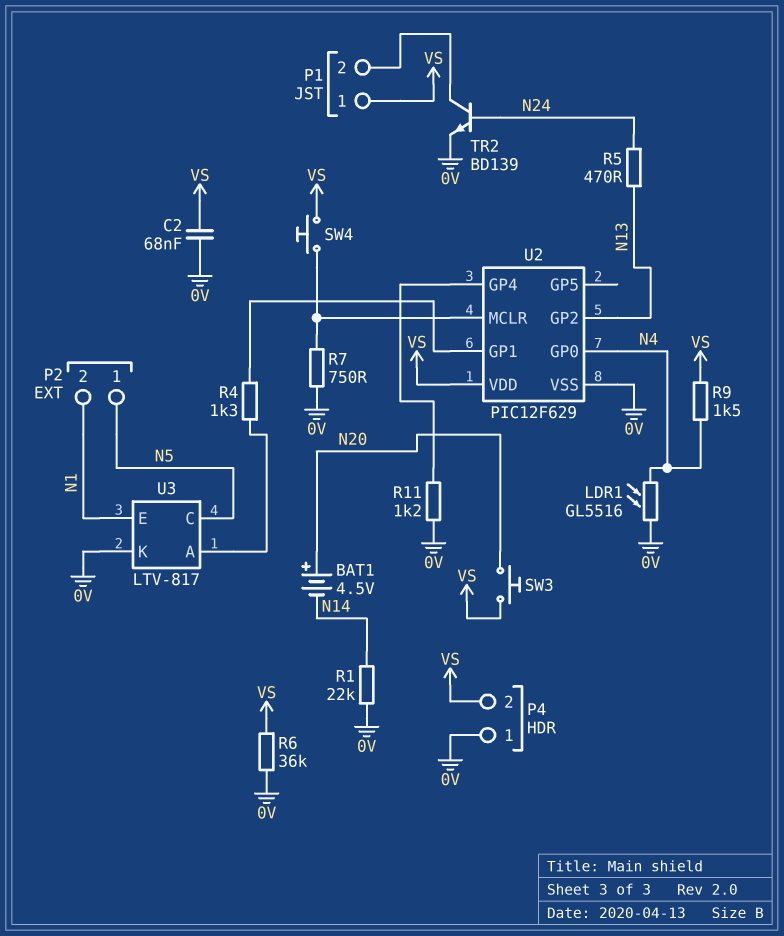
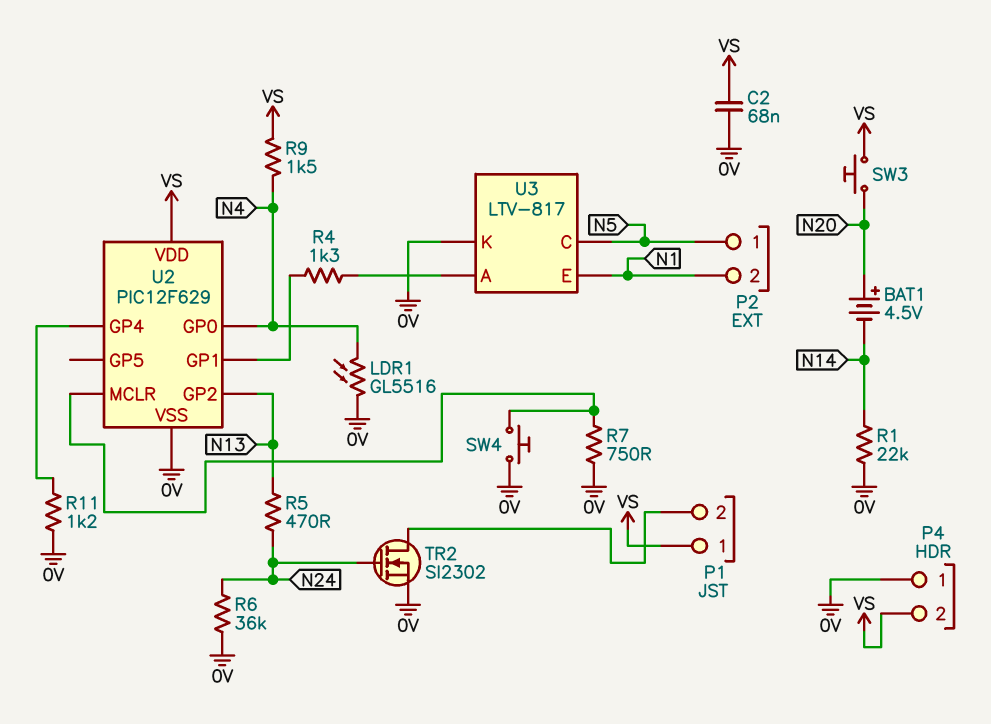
R6: 36k (0V, VS) -> 36k (0V, N24)
SW4: button (U2/MCLR, VS) -> button (0V, U2/MCLR)
TR2: NPN BD139 (B N24, C P1/2, E 0V) -> NMOS SI2302 (G N24, D P1/2, S 0V)

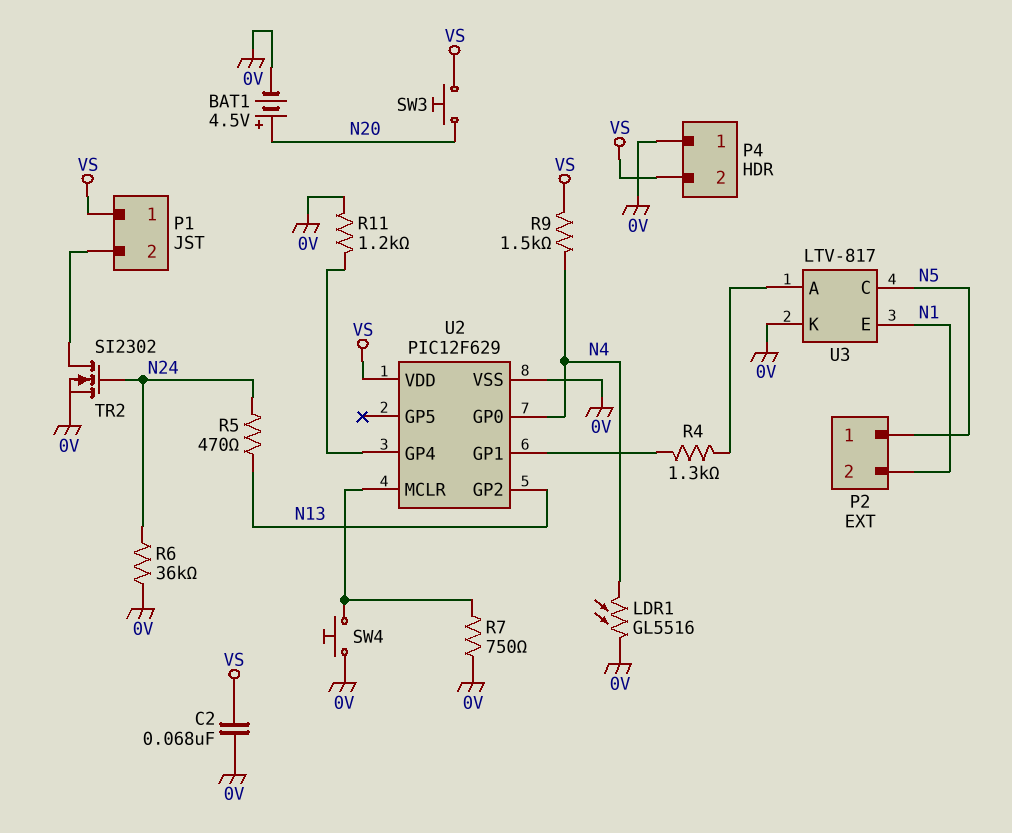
BAT1: 4.5V (plus N20, minus N14) -> 4.5V (plus N20, minus 0V)
R1: 22k (0V, N14) -> none

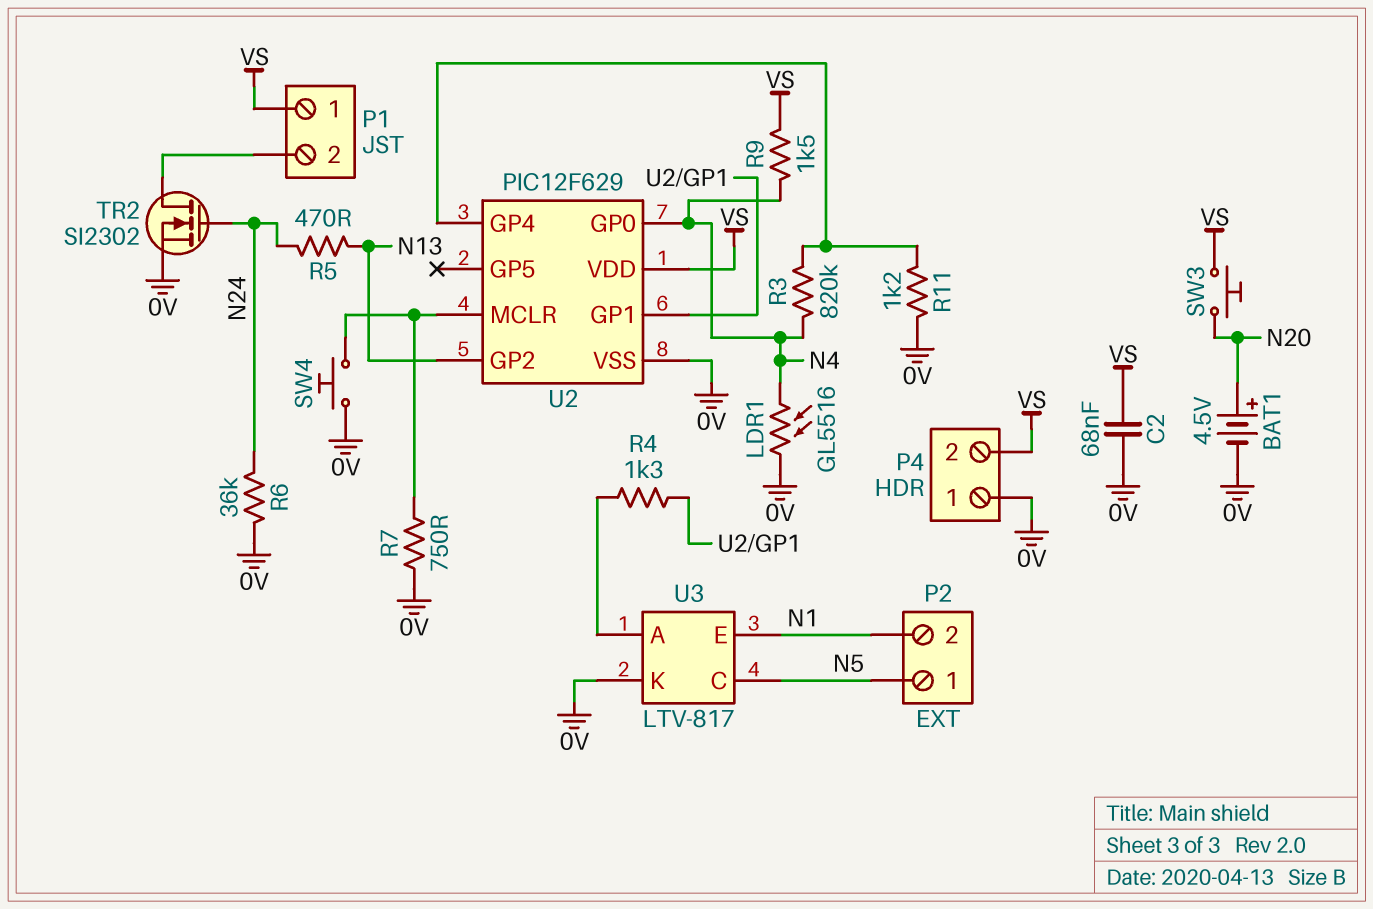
R3: none -> 820k (N4, U2/GP4)

